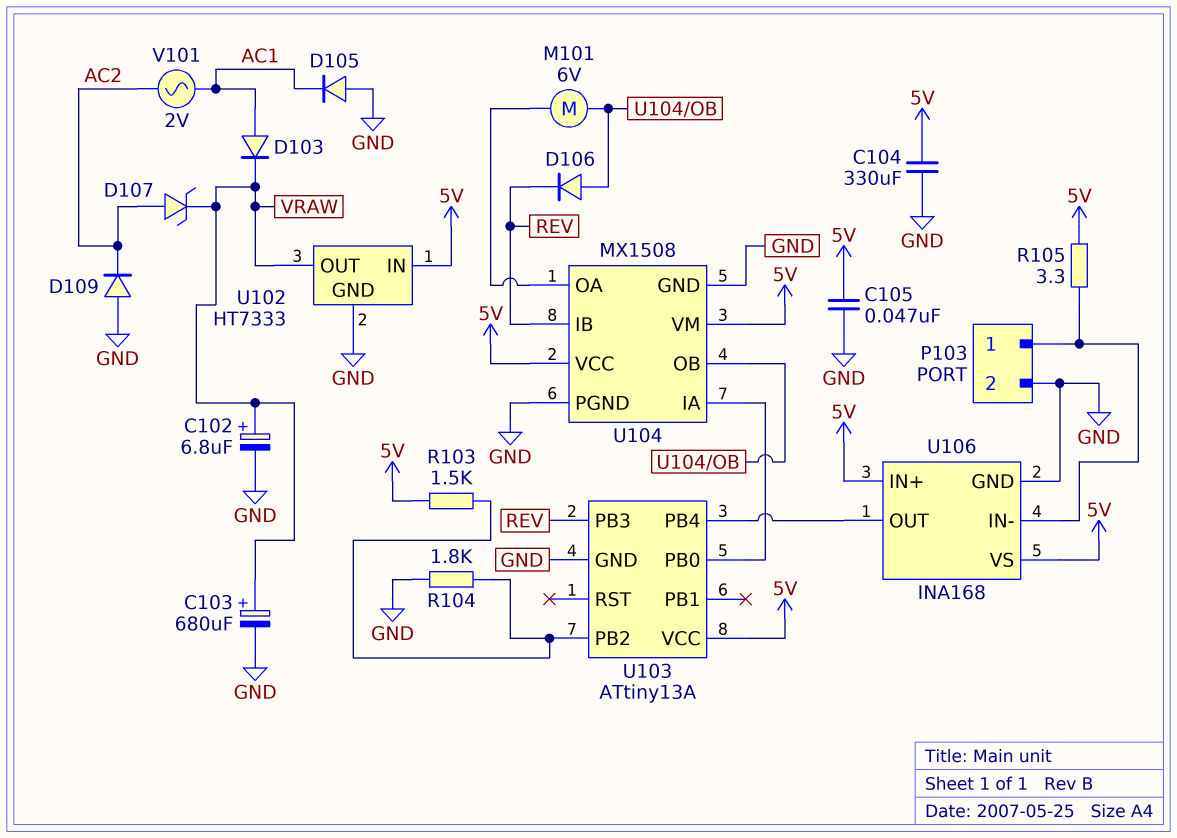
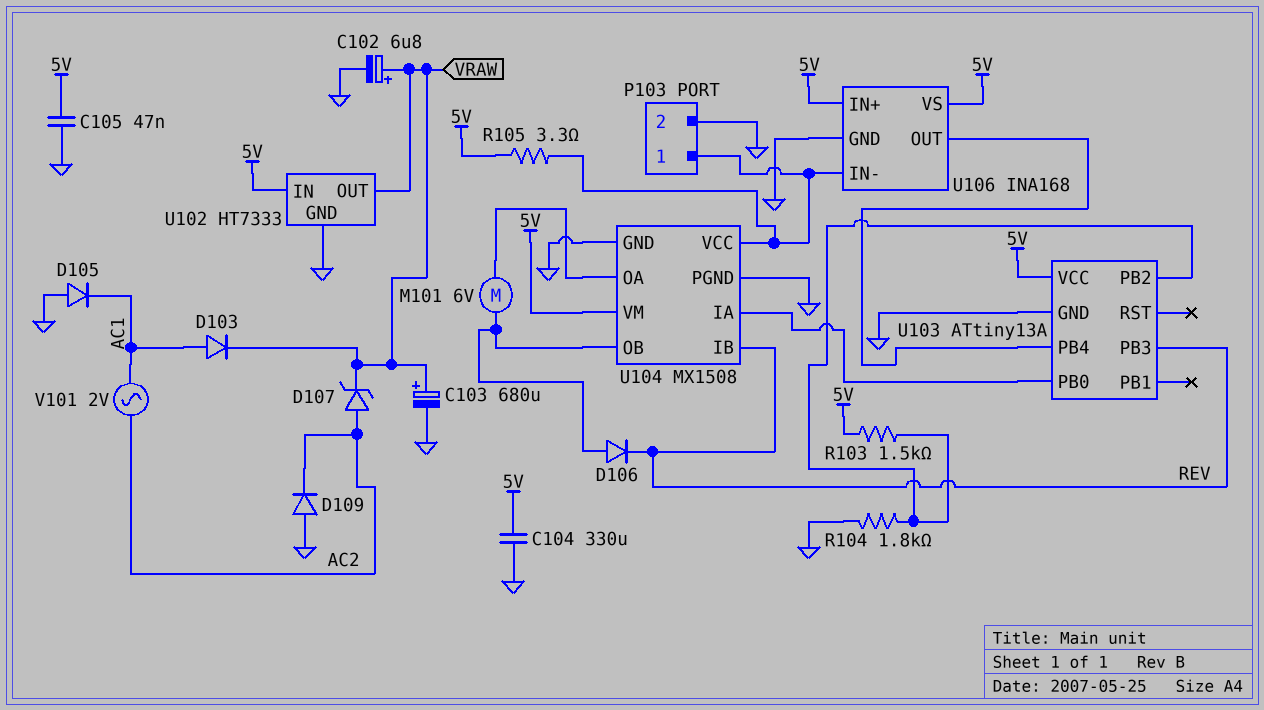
U104 pin VCC: 5V -> P103/1

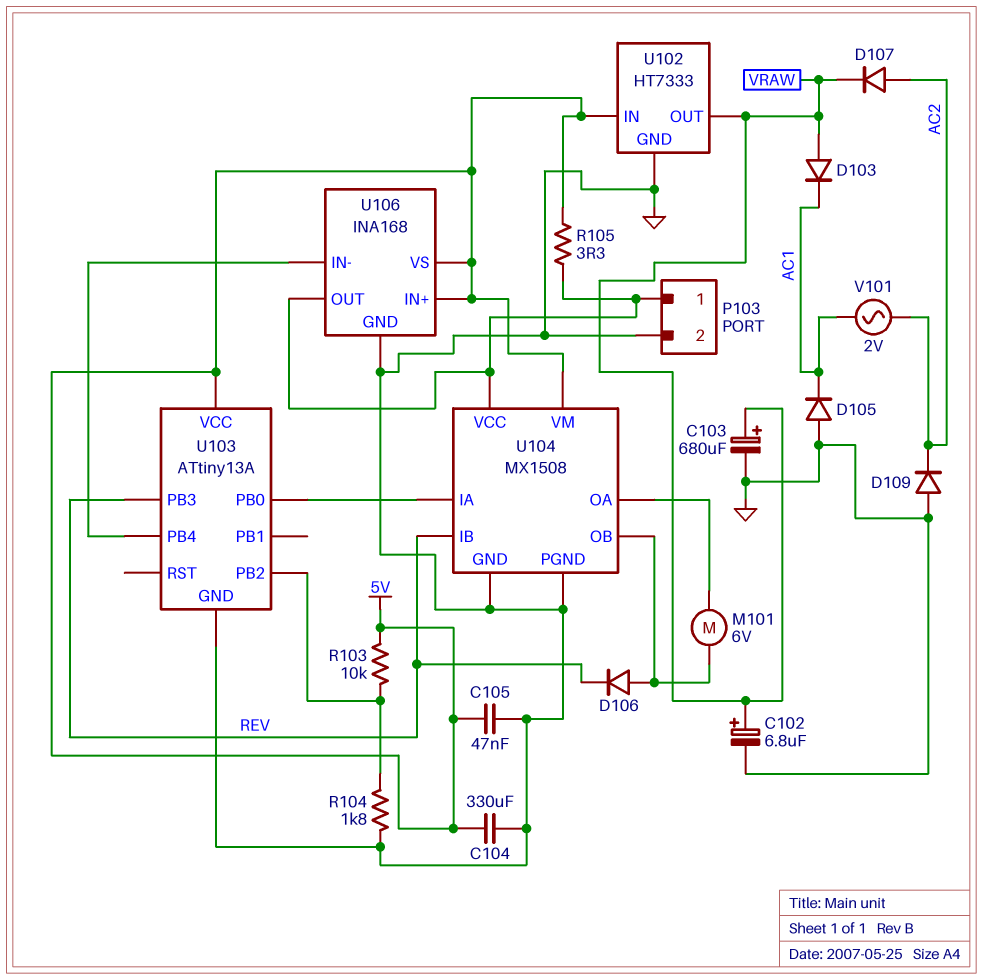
D103: diode (A AC1, K VRAW) -> diode (A VRAW, K AC1)
D107: zener (A AC2, K VRAW) -> diode (A AC2, K VRAW)
R103: 1.5k (5V, U103/PB2) -> 10k (5V, U103/PB2)
U106 pin IN-: P103/1 -> U103/PB4
U106 pin OUT: U103/PB4 -> P103/1

